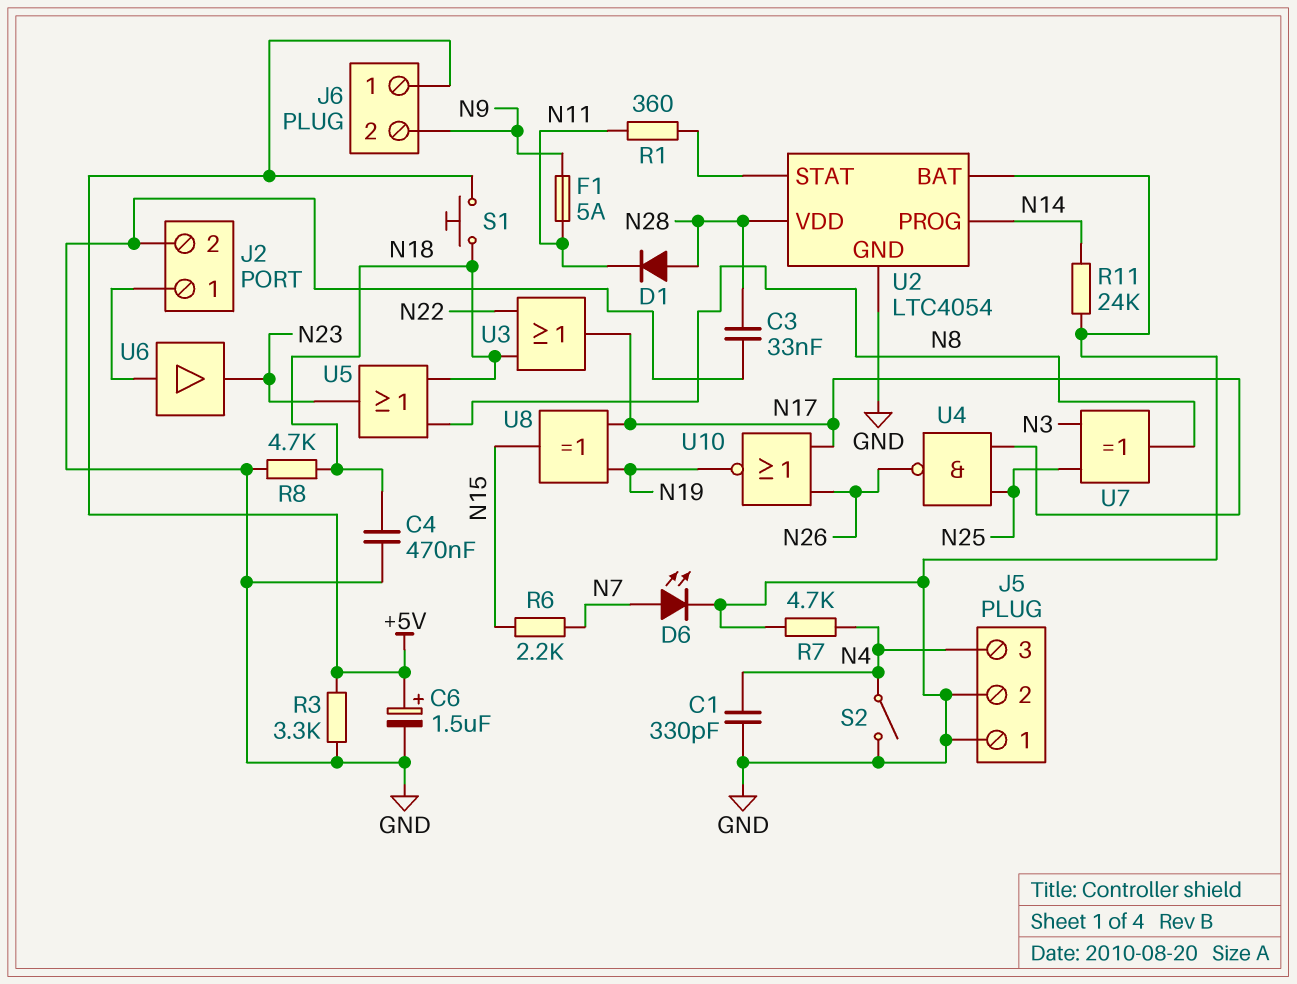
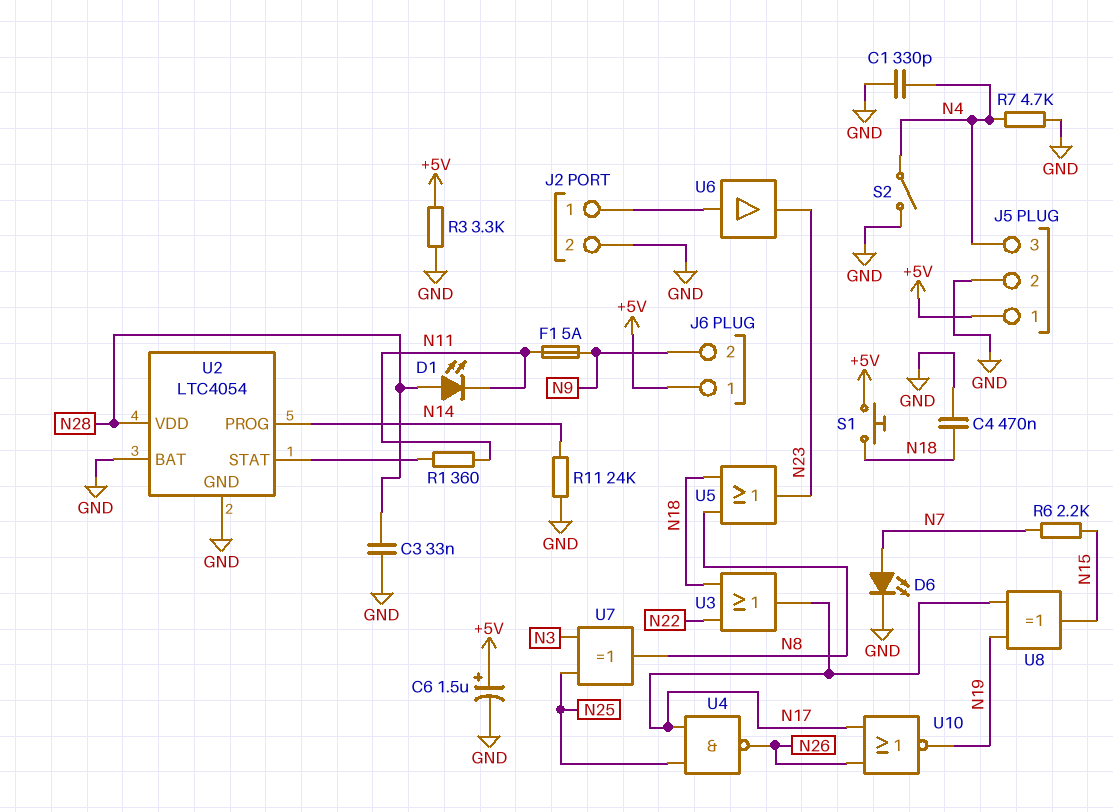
D1: diode (A N28, K N11) -> LED (A N28, K N11)
J5 pin 1: GND -> +5V
R8: 4.7k (GND, N18) -> none

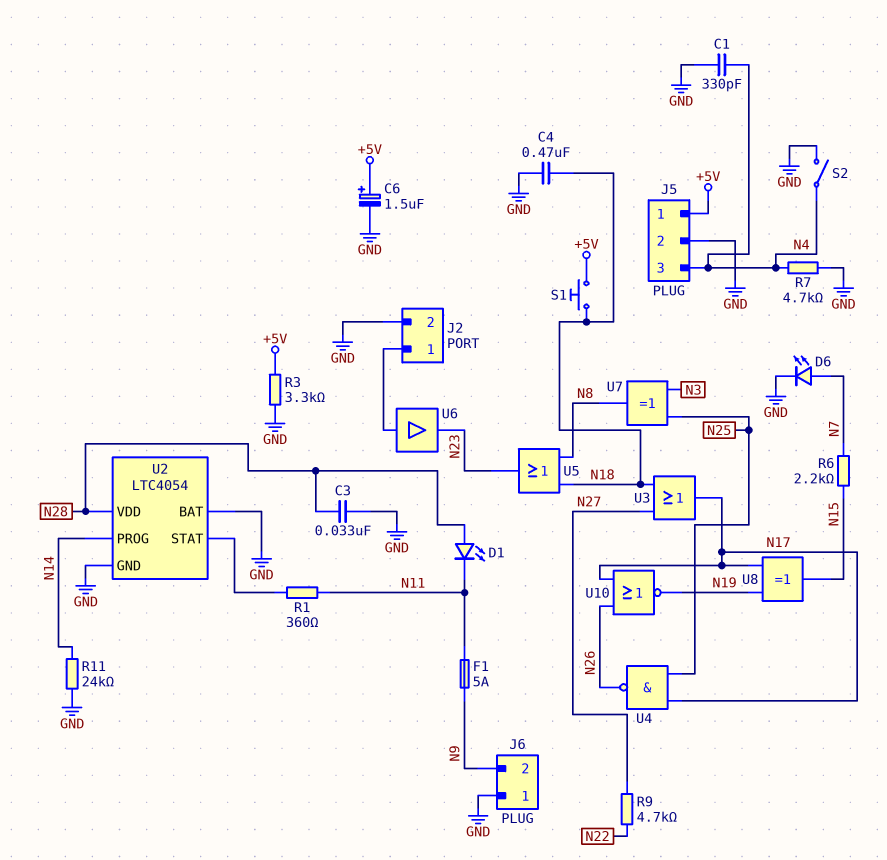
J6 pin 1: +5V -> GND
R9: none -> 4.7k (N22, N27)
U3: OR (in N18, in N22, out N17) -> OR (in N18, in N27, out N17)

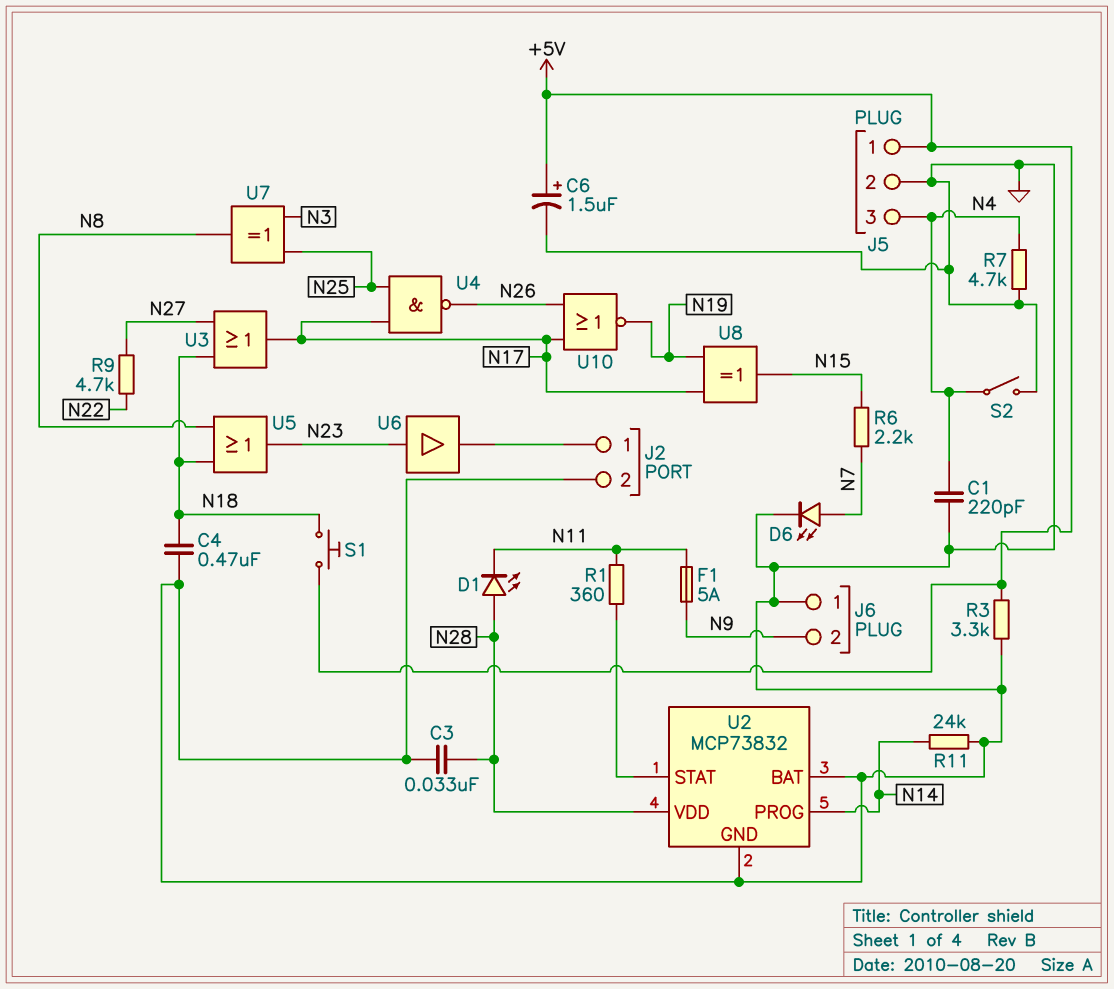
C1: 330pF (GND, N4) -> 220pF (GND, N4)
U2: LTC4054 -> MCP73832
U6: buffer (in J2/1, out N23) -> buffer (in N23, out J2/1)

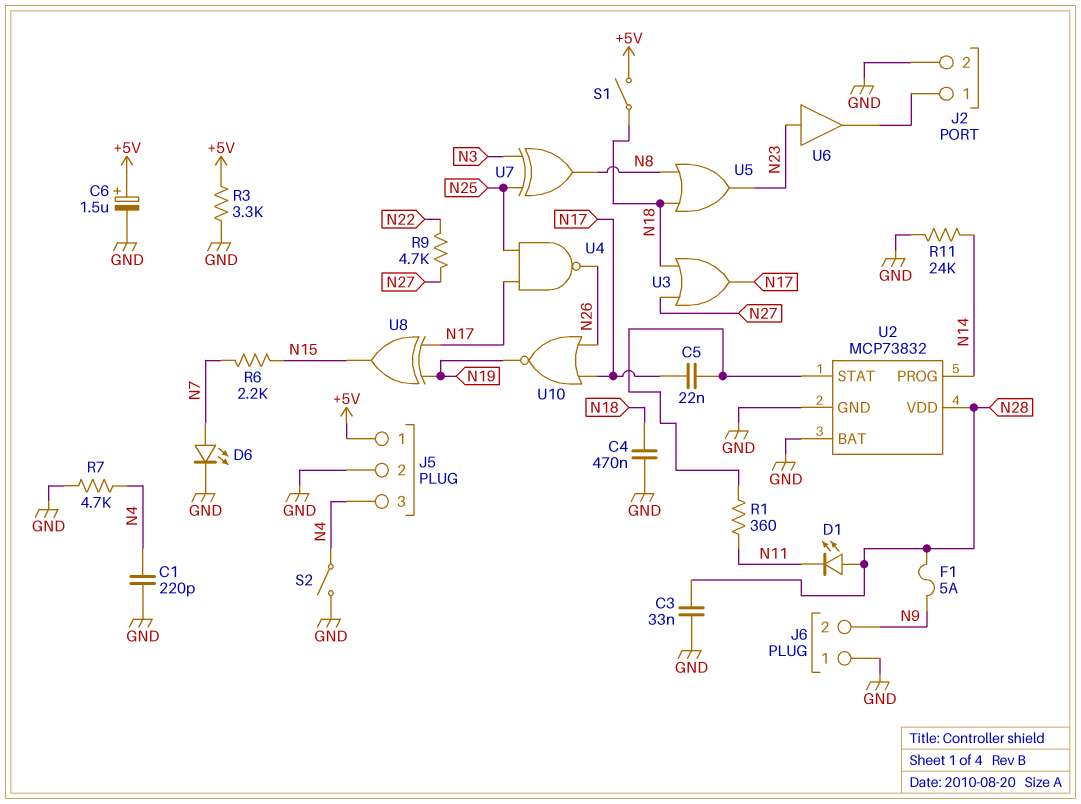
C5: none -> 22nF (N17, U2/STAT)
F1: 5A (N9, N11) -> 5A (N9, N28)
S1: button (+5V, N18) -> switch (+5V, N18)

